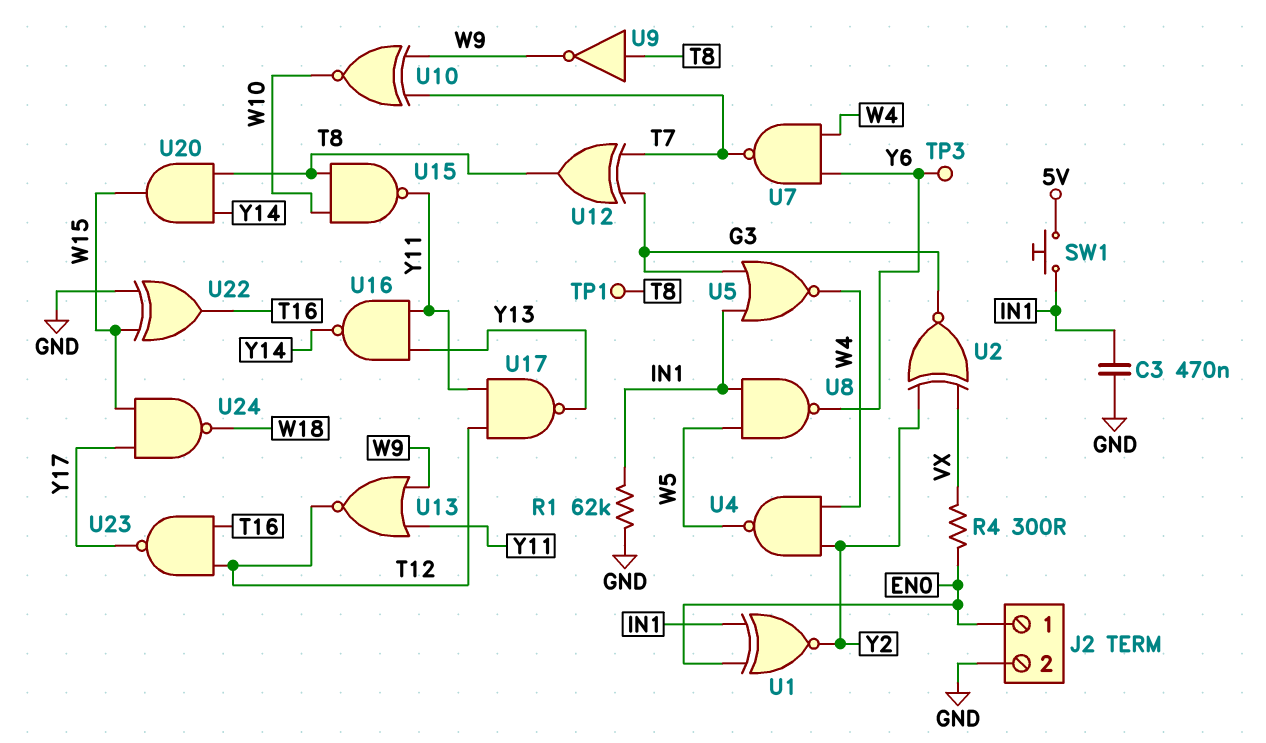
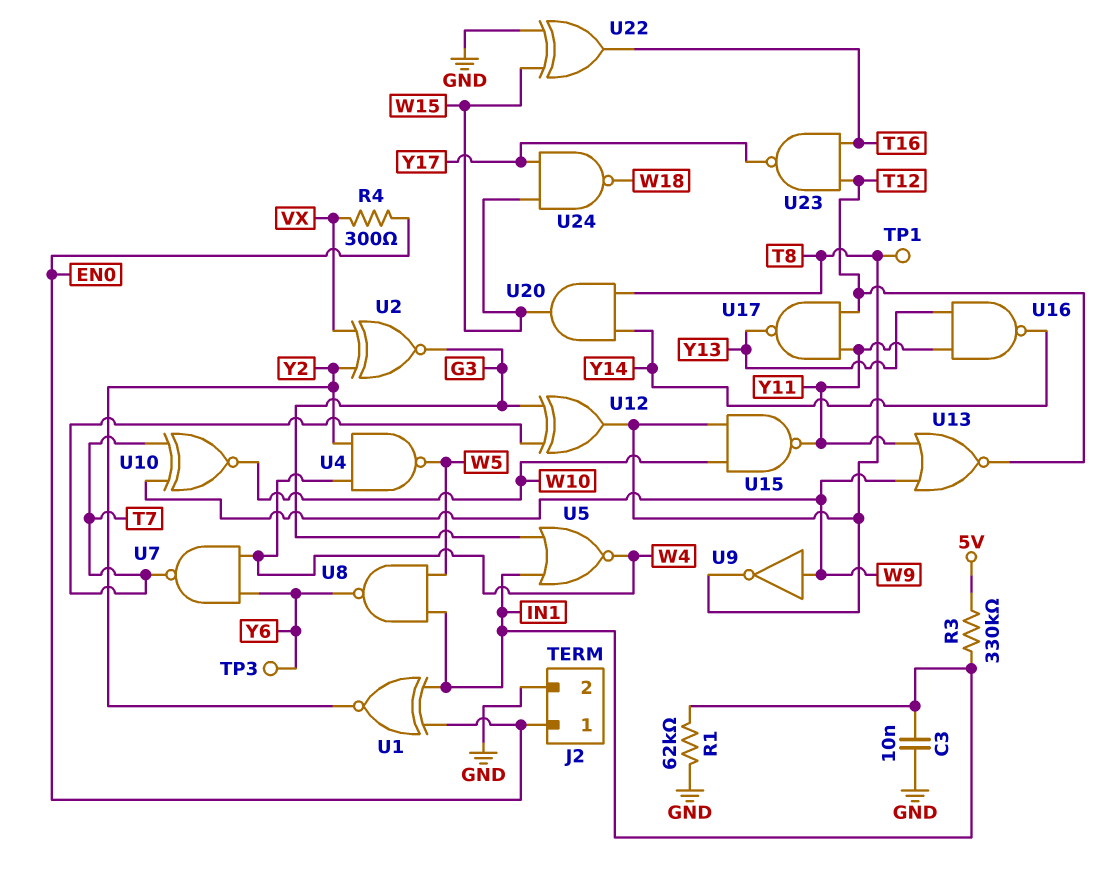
C3: 470nF (GND, IN1) -> 10nF (GND, IN1)
R3: none -> 330k (5V, IN1)
SW1: button (5V, IN1) -> none
U9: NOT (in T8, out W9) -> NOT (in W9, out T8)

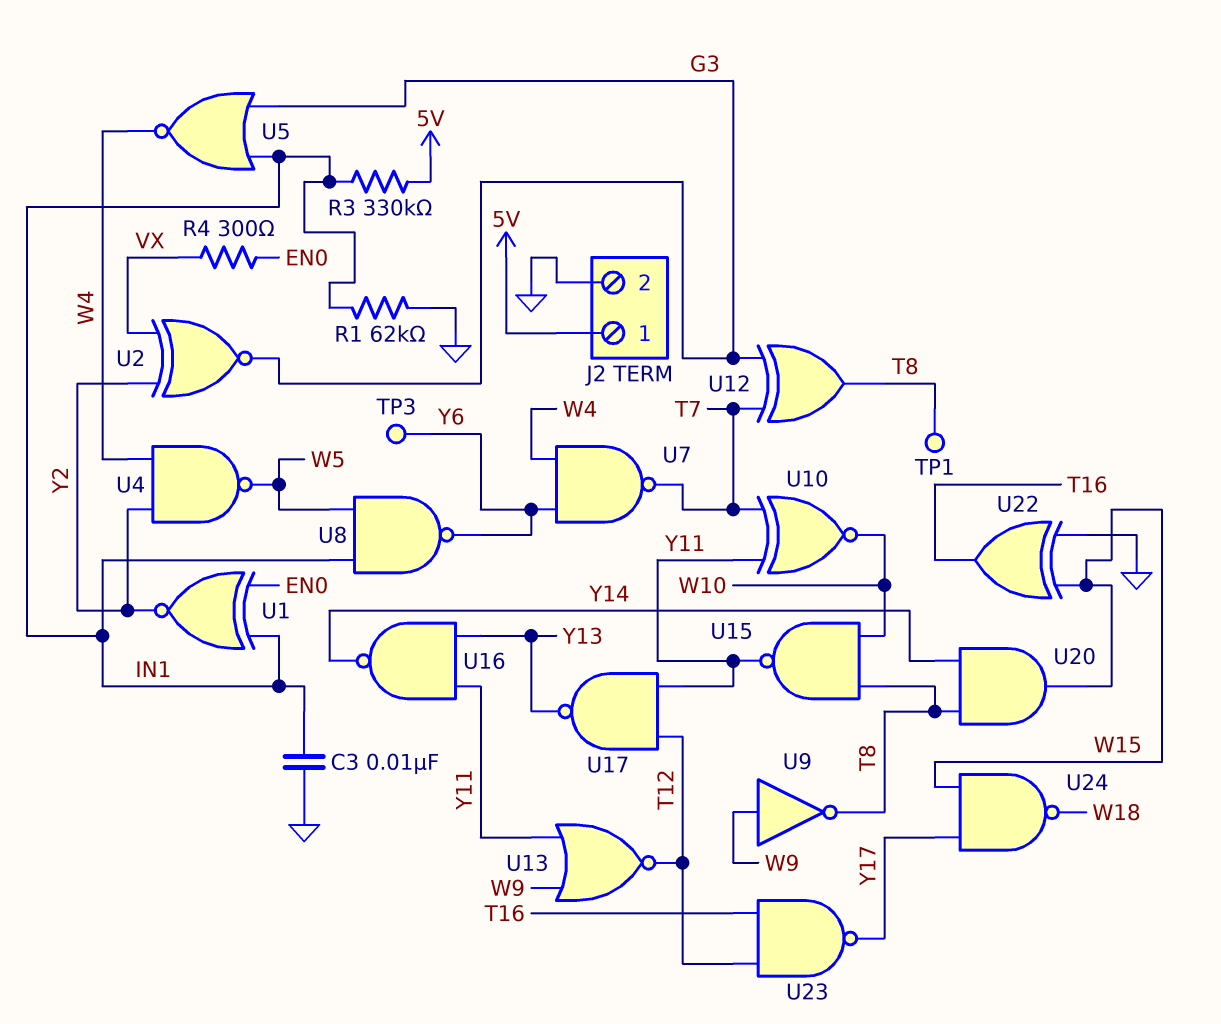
J2 pin 1: EN0 -> 5V
U10: XNOR (in T7, in W9, out W10) -> XNOR (in T7, in Y11, out W10)

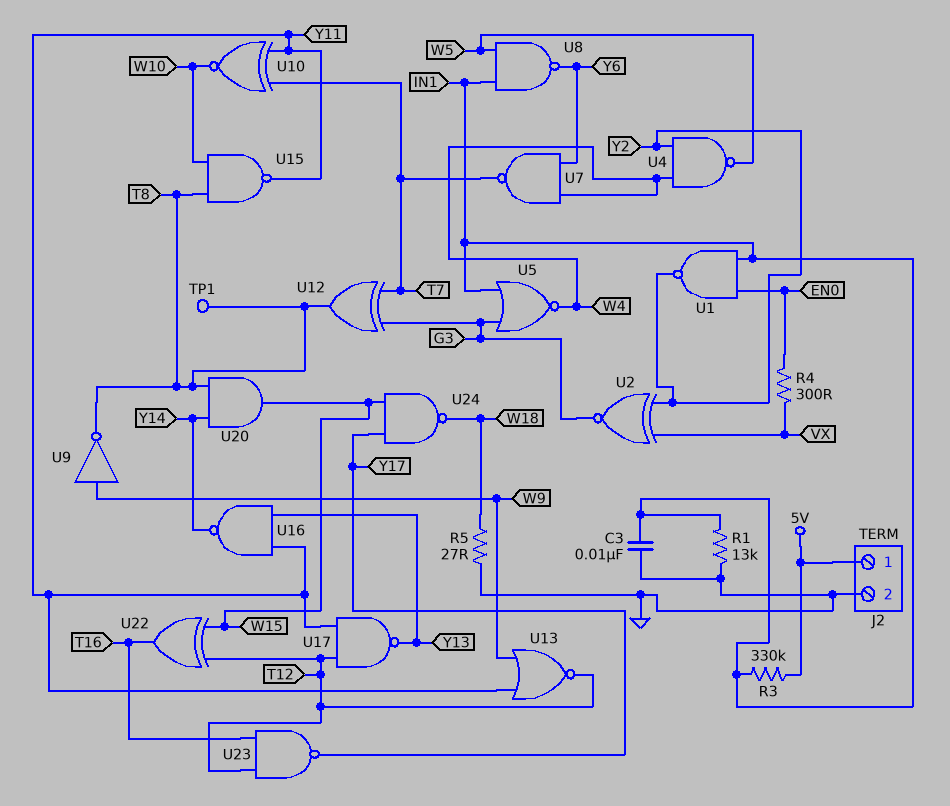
R1: 62k (GND, IN1) -> 13k (GND, IN1)
R5: none -> 27 (GND, W18)
TP3: test point (Y6) -> none
U1: XNOR (in EN0, in IN1, out Y2) -> NAND (in EN0, in IN1, out Y2)
U22: XOR (in GND, in W15, out T16) -> XOR (in T12, in W15, out T16)

